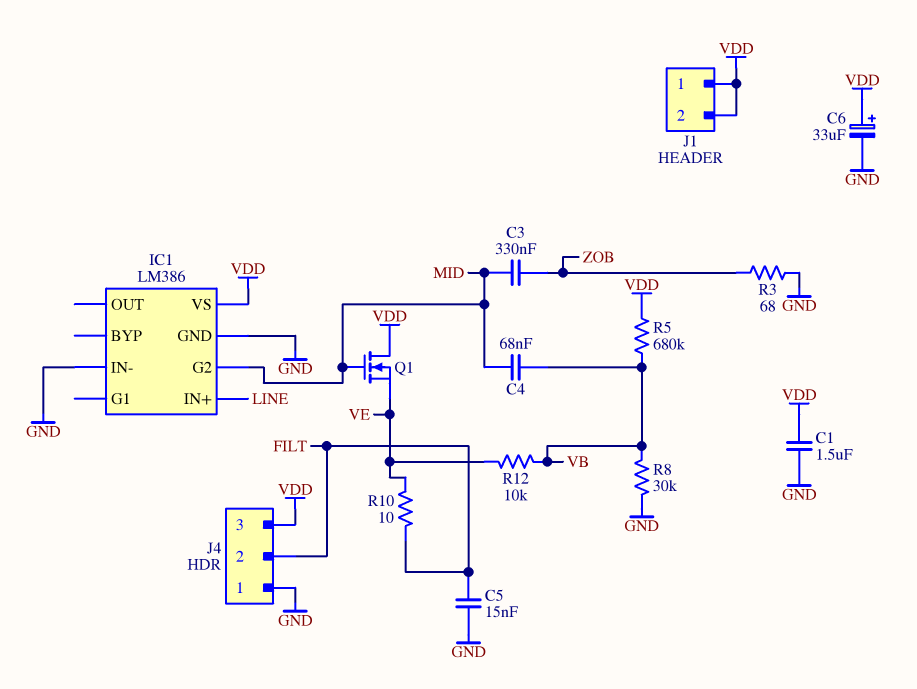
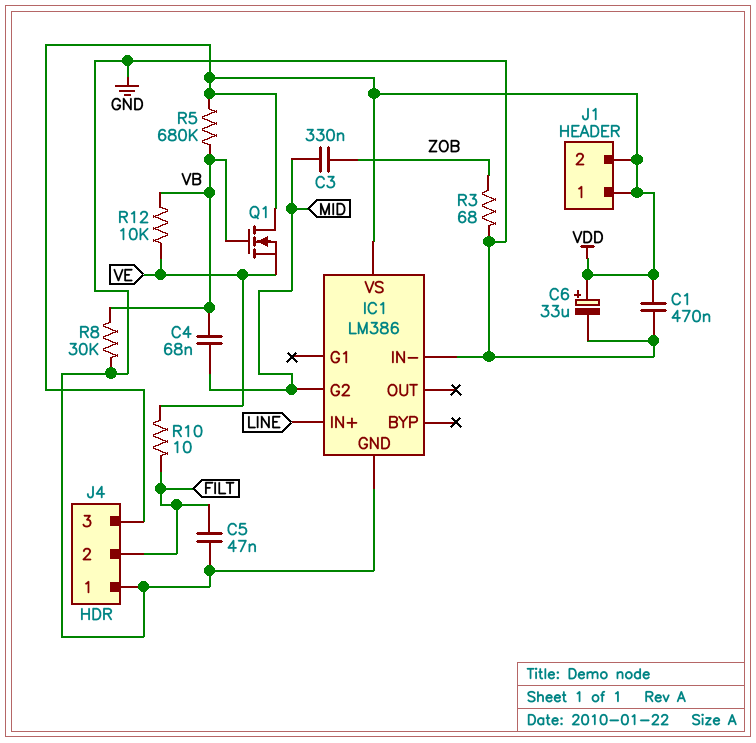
C1: 1.5uF (GND, VDD) -> 470nF (GND, VDD)
C5: 15nF (FILT, GND) -> 47nF (FILT, GND)
Q1: NMOS (G MID, D VDD, S VE) -> NMOS (G VB, D VDD, S VE)

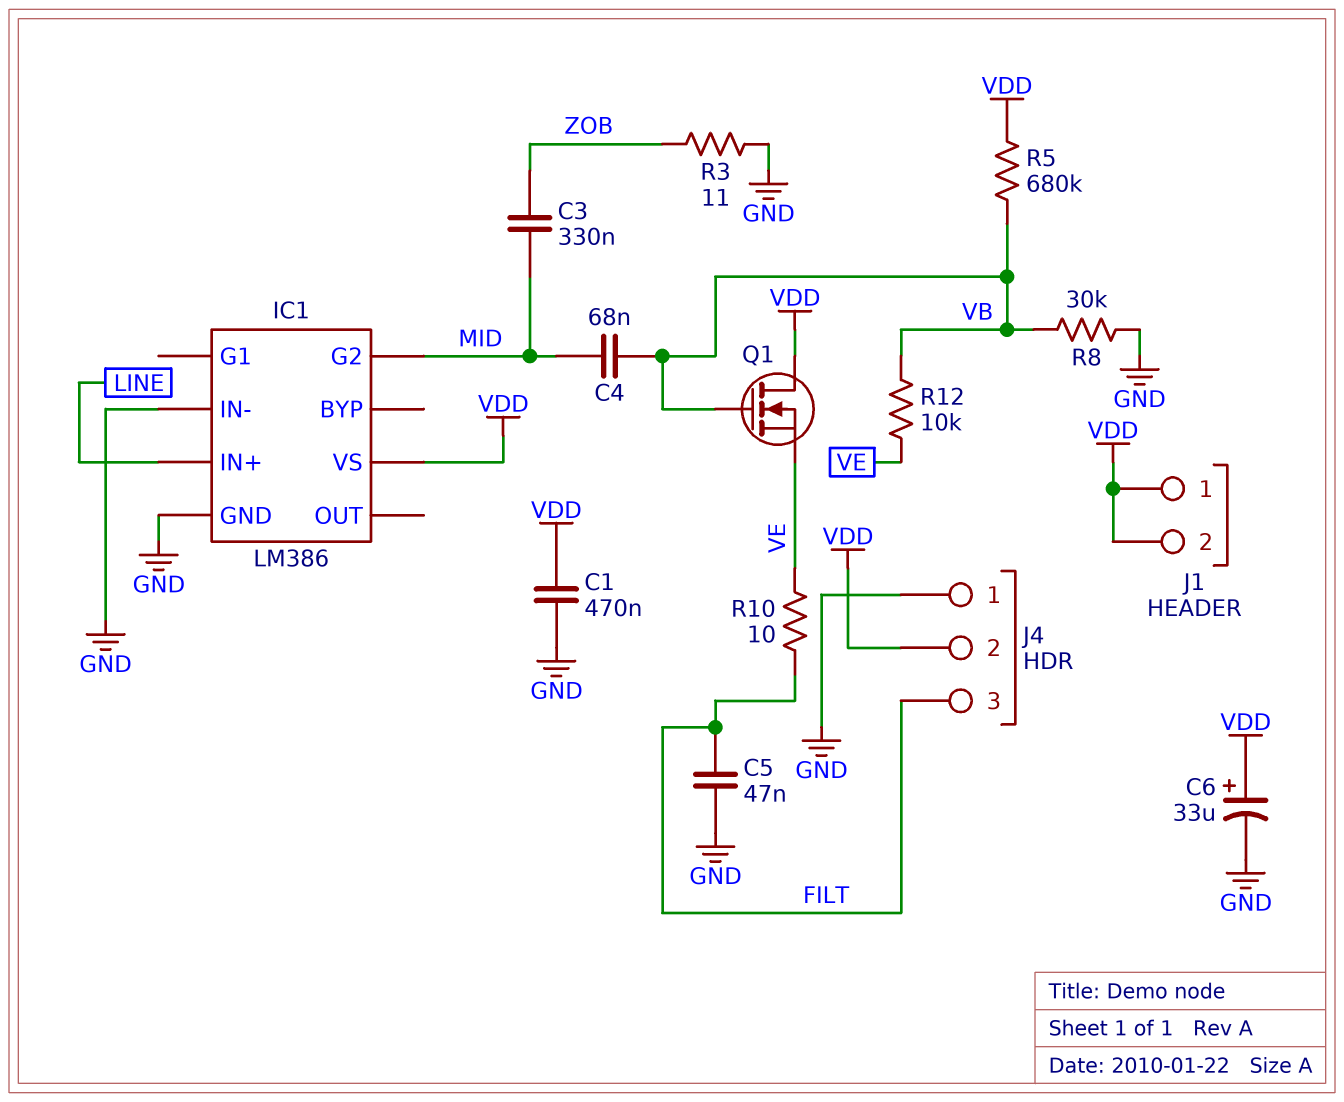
J4 pin 2: FILT -> VDD
J4 pin 3: VDD -> FILT
R3: 68 (GND, ZOB) -> 11 (GND, ZOB)

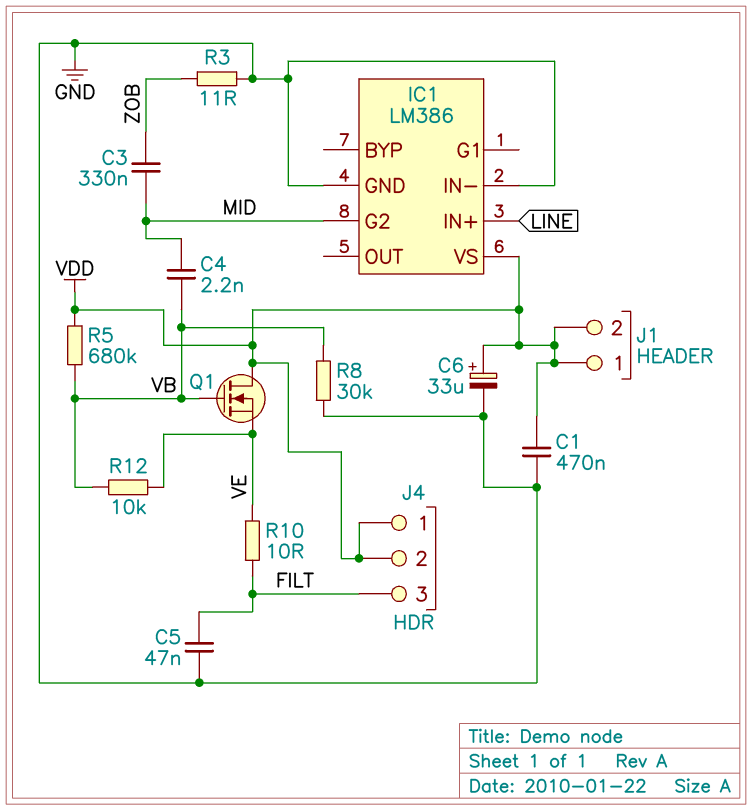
C4: 68nF (MID, VB) -> 2.2nF (MID, VB)
J4 pin 1: GND -> VDD

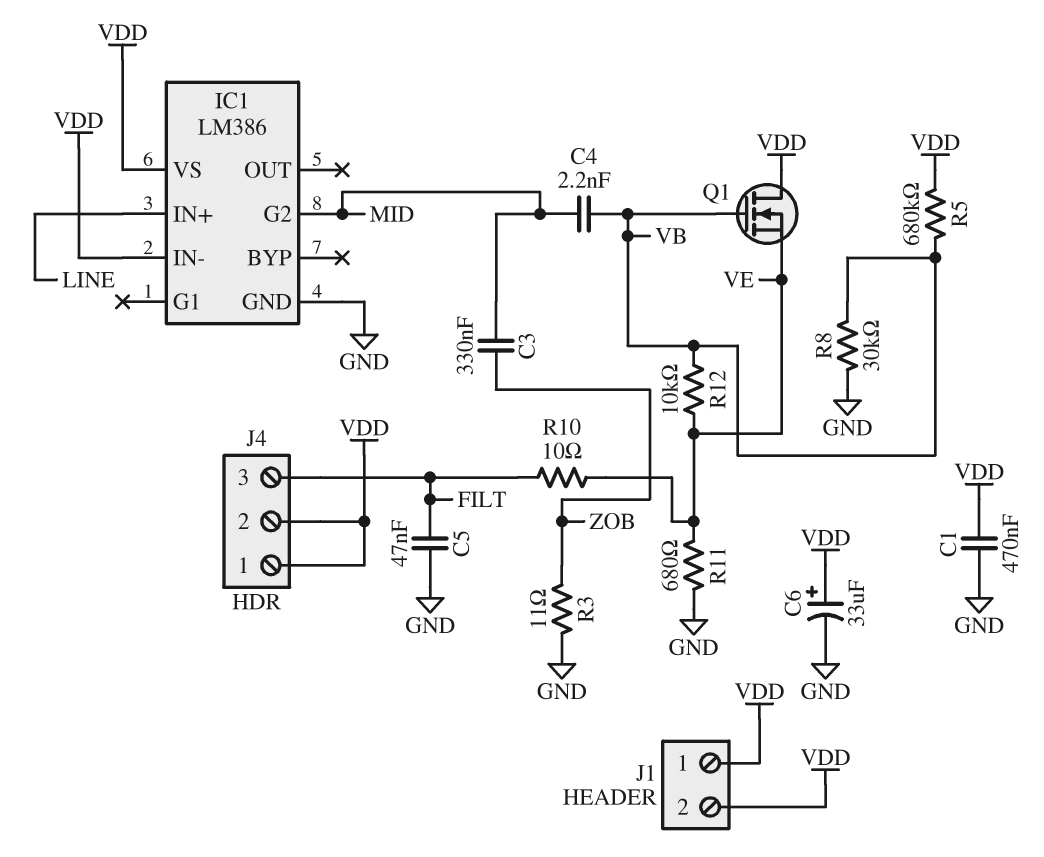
IC1 pin IN-: GND -> VDD
R11: none -> 680 (GND, VE)

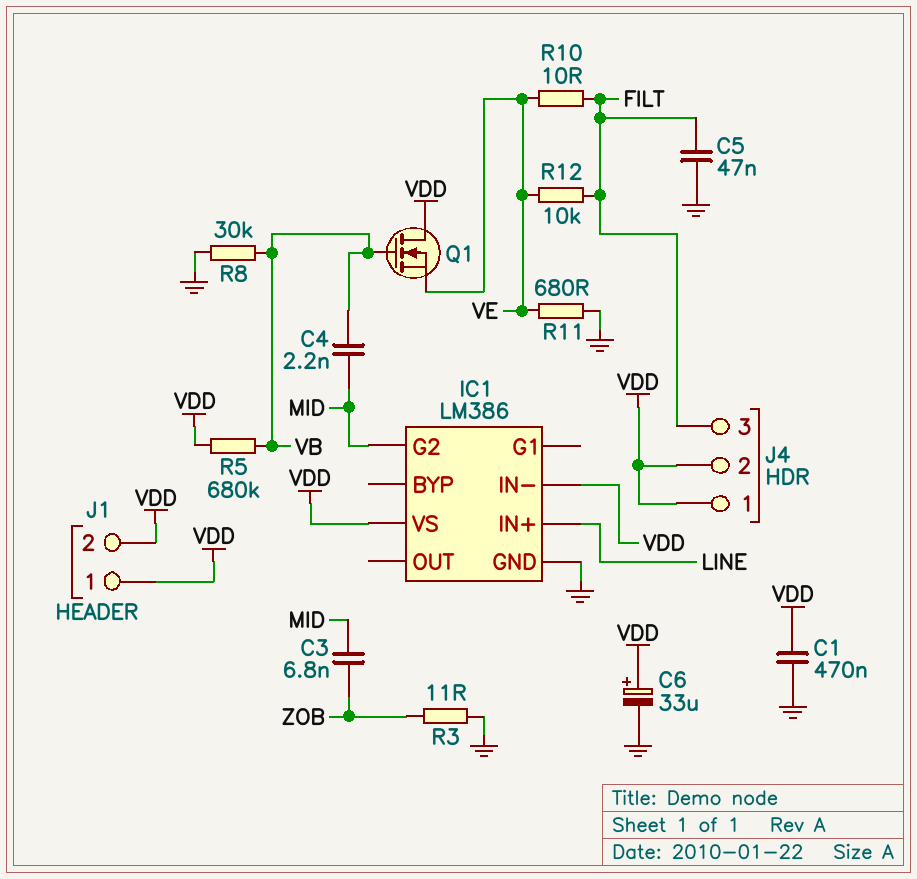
C3: 330nF (MID, ZOB) -> 6.8nF (MID, ZOB)
R12: 10k (VB, VE) -> 10k (FILT, VE)

